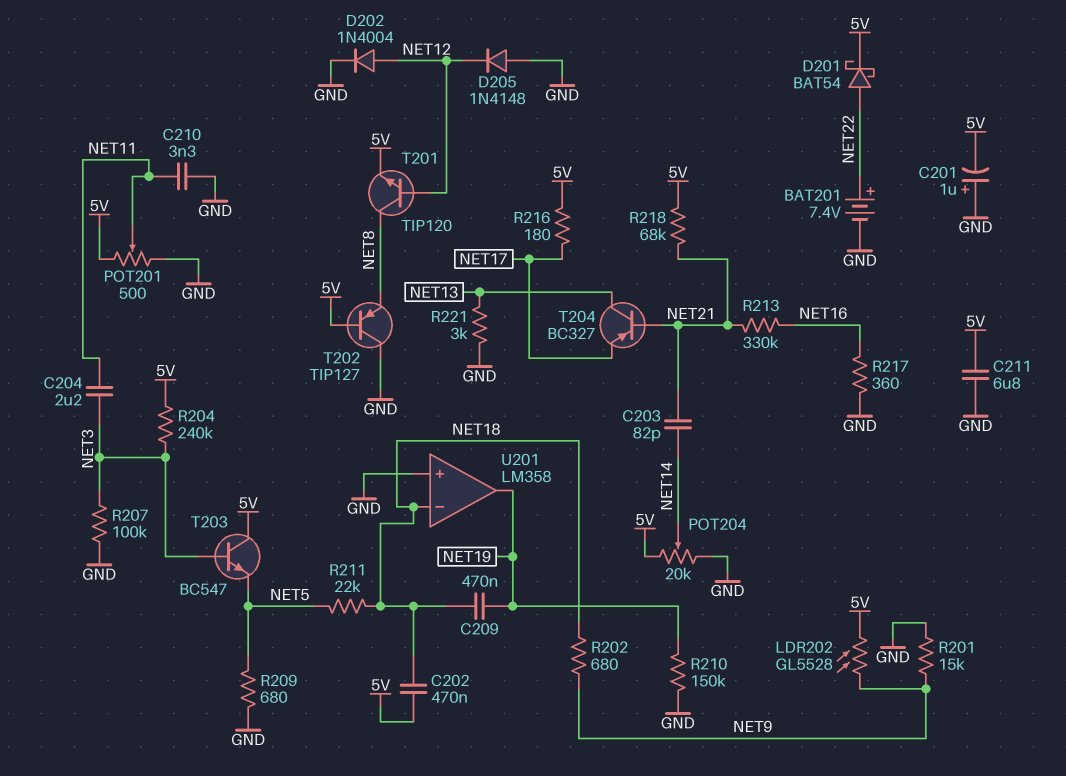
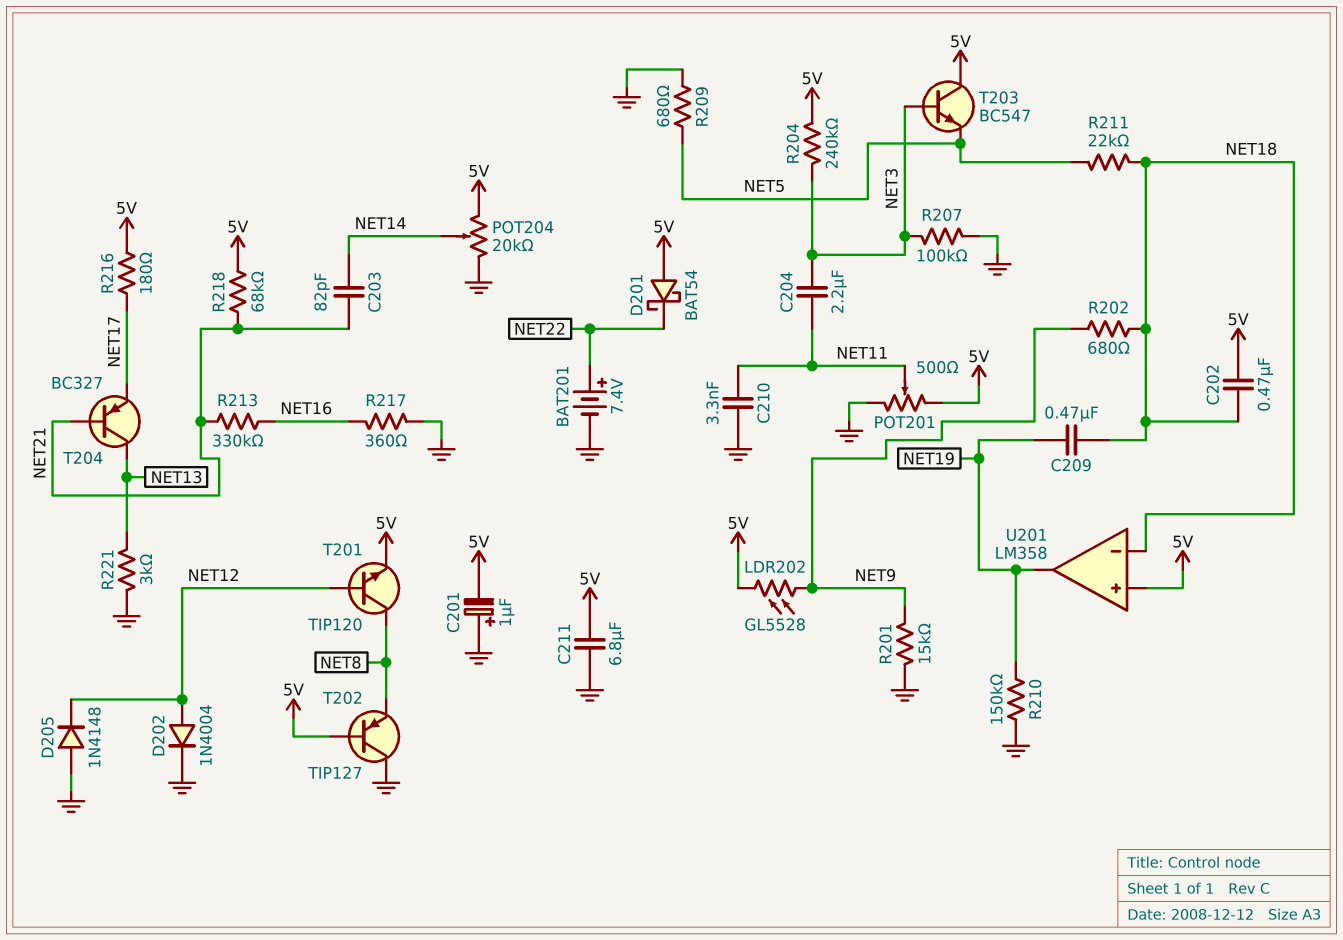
D201: schottky BAT54 (A NET22, K 5V) -> schottky BAT54 (A 5V, K NET22)
U201 pin in+: GND -> 5V

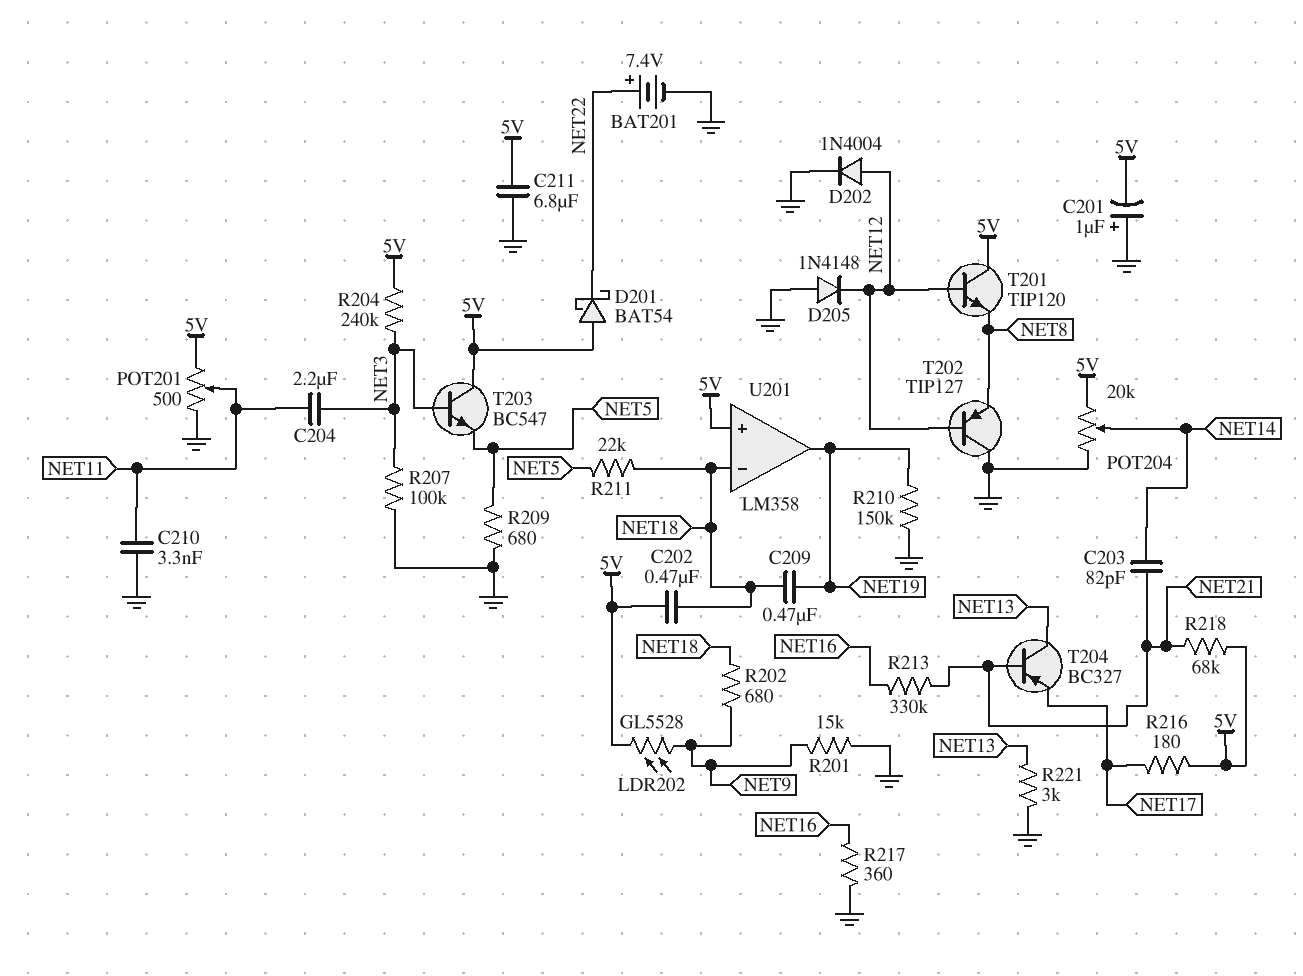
T201: NPN TIP120 (B NET12, C NET8, E 5V) -> NPN TIP120 (B NET12, C 5V, E NET8)
T202: PNP TIP127 (B 5V, C GND, E NET8) -> PNP TIP127 (B NET12, C GND, E NET8)

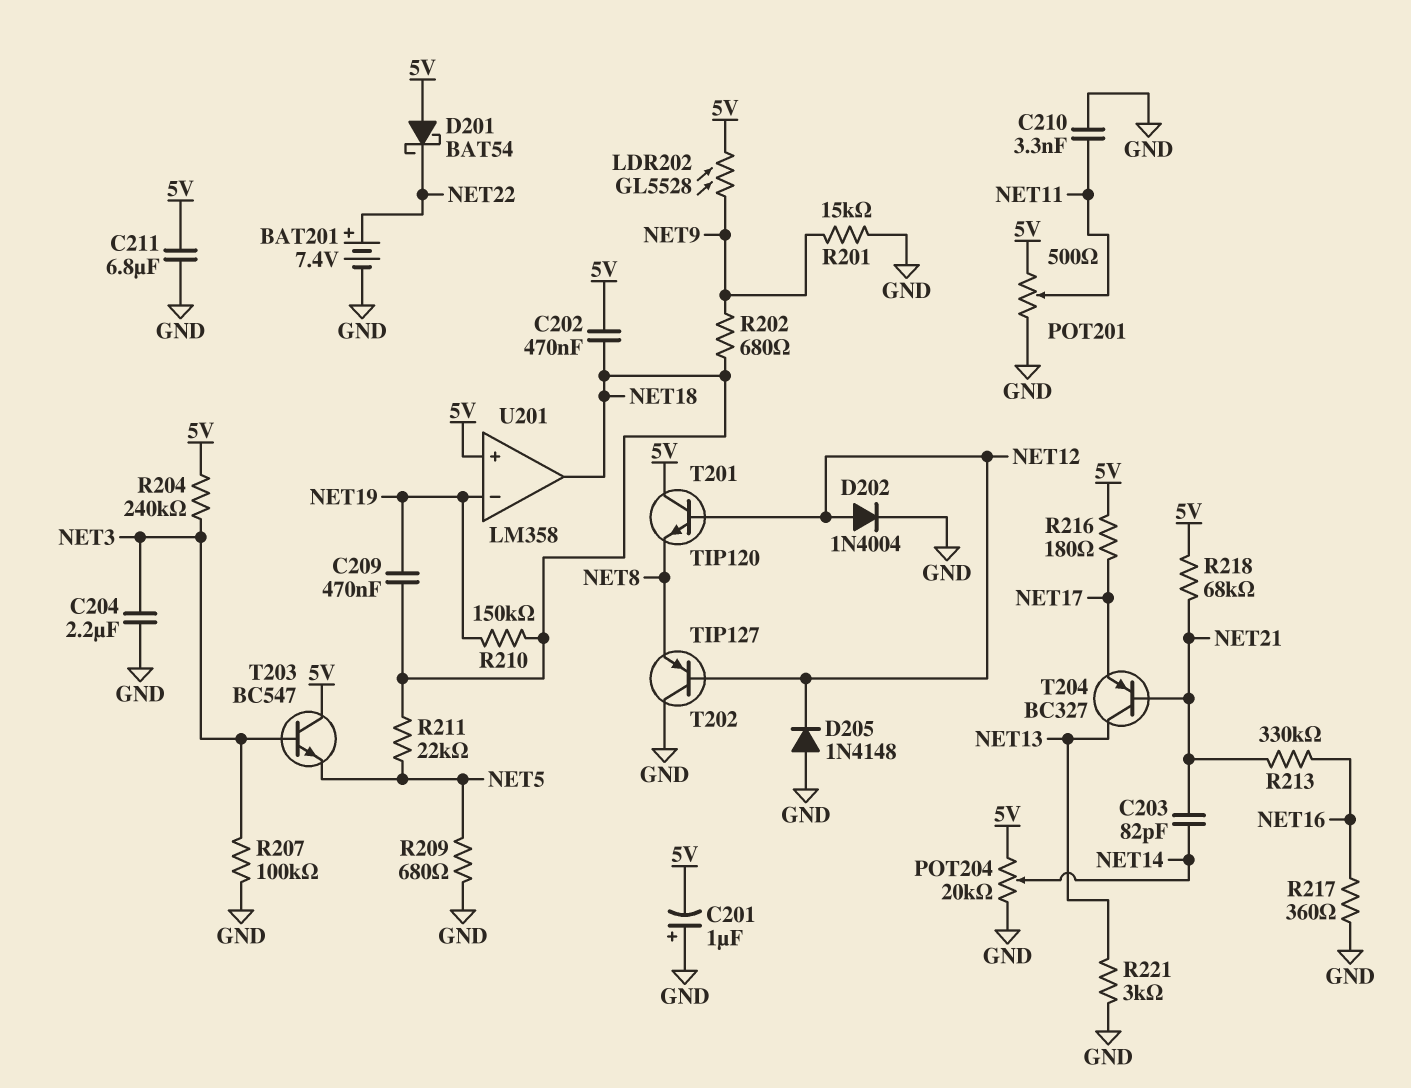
C204: 2.2uF (NET3, NET11) -> 2.2uF (GND, NET3)
R210: 150k (GND, NET19) -> 150k (NET18, NET19)
U201 pin in-: NET18 -> NET19
U201 pin out: NET19 -> NET18

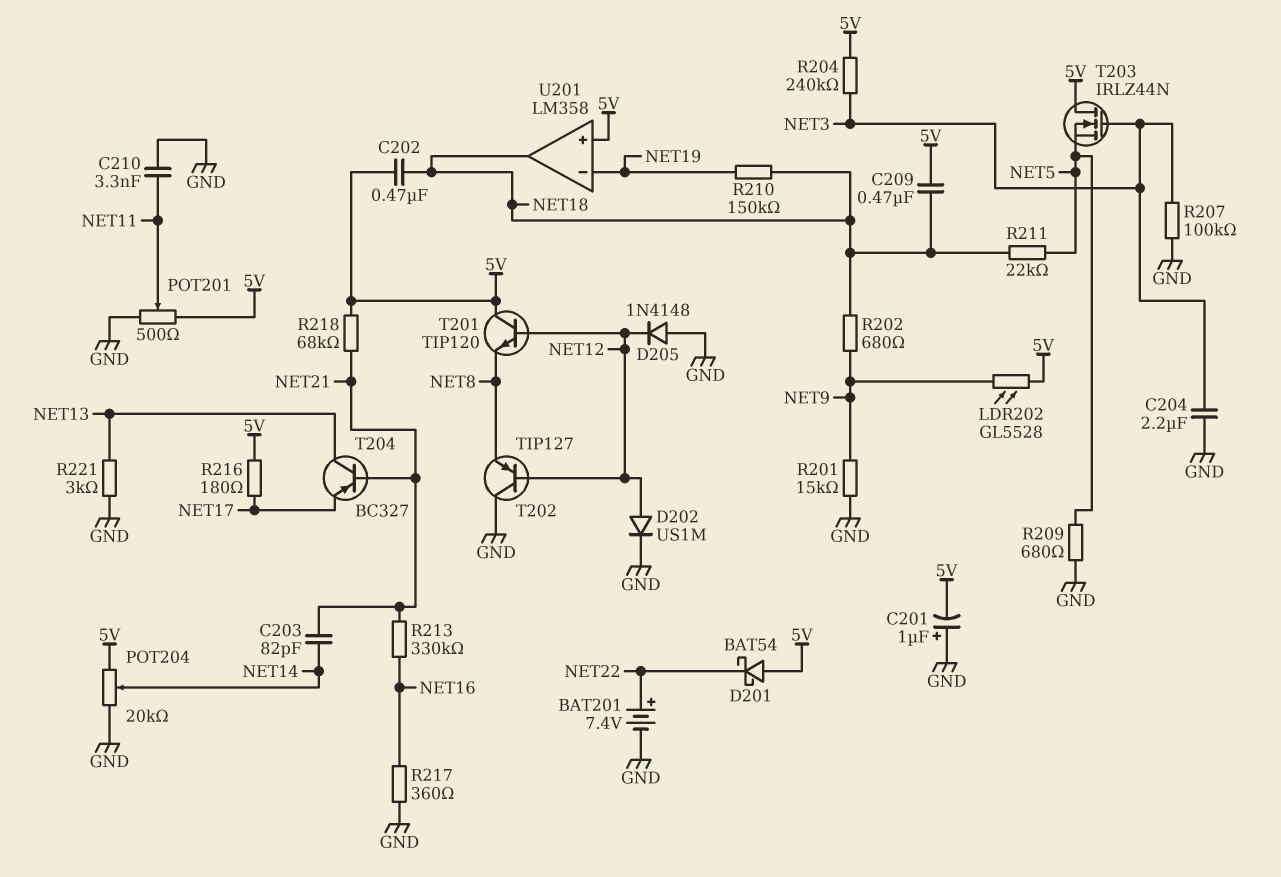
C209: 470nF (NET18, NET19) -> 470nF (5V, NET18)
C211: 6.8uF (5V, GND) -> none
D202: diode 1N4004 (A NET12, K GND) -> diode US1M (A NET12, K GND)
T203: NPN BC547 (B NET3, C 5V, E NET5) -> NMOS IRLZ44N (G NET3, D 5V, S NET5)

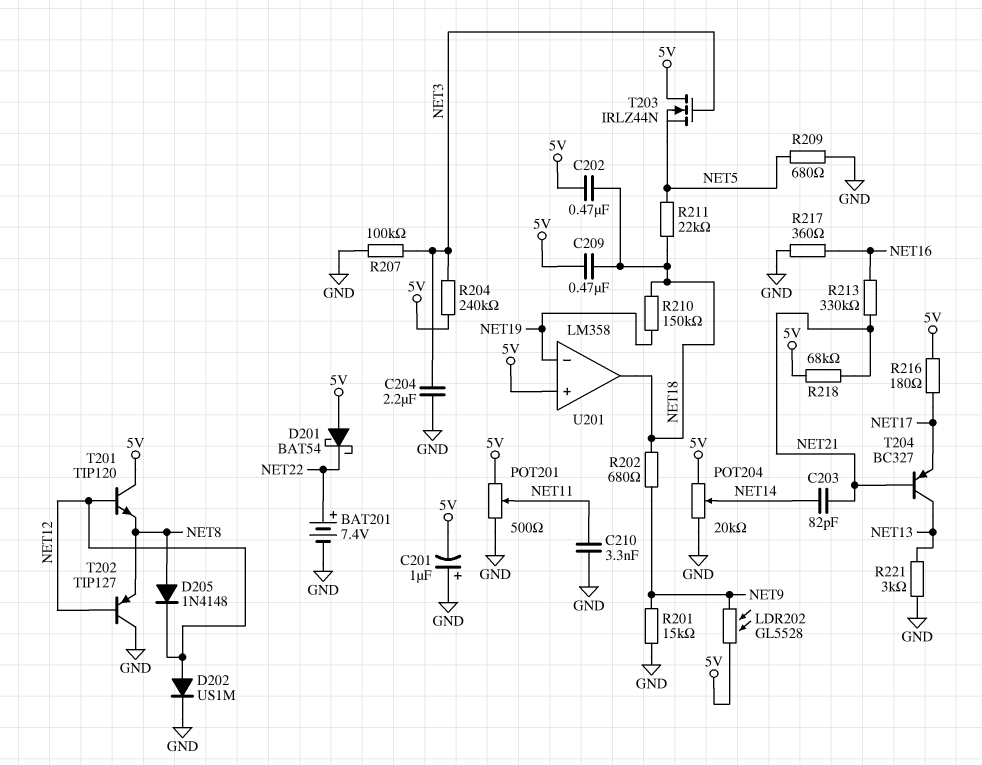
D205: diode 1N4148 (A GND, K NET12) -> diode 1N4148 (A NET8, K NET12)

